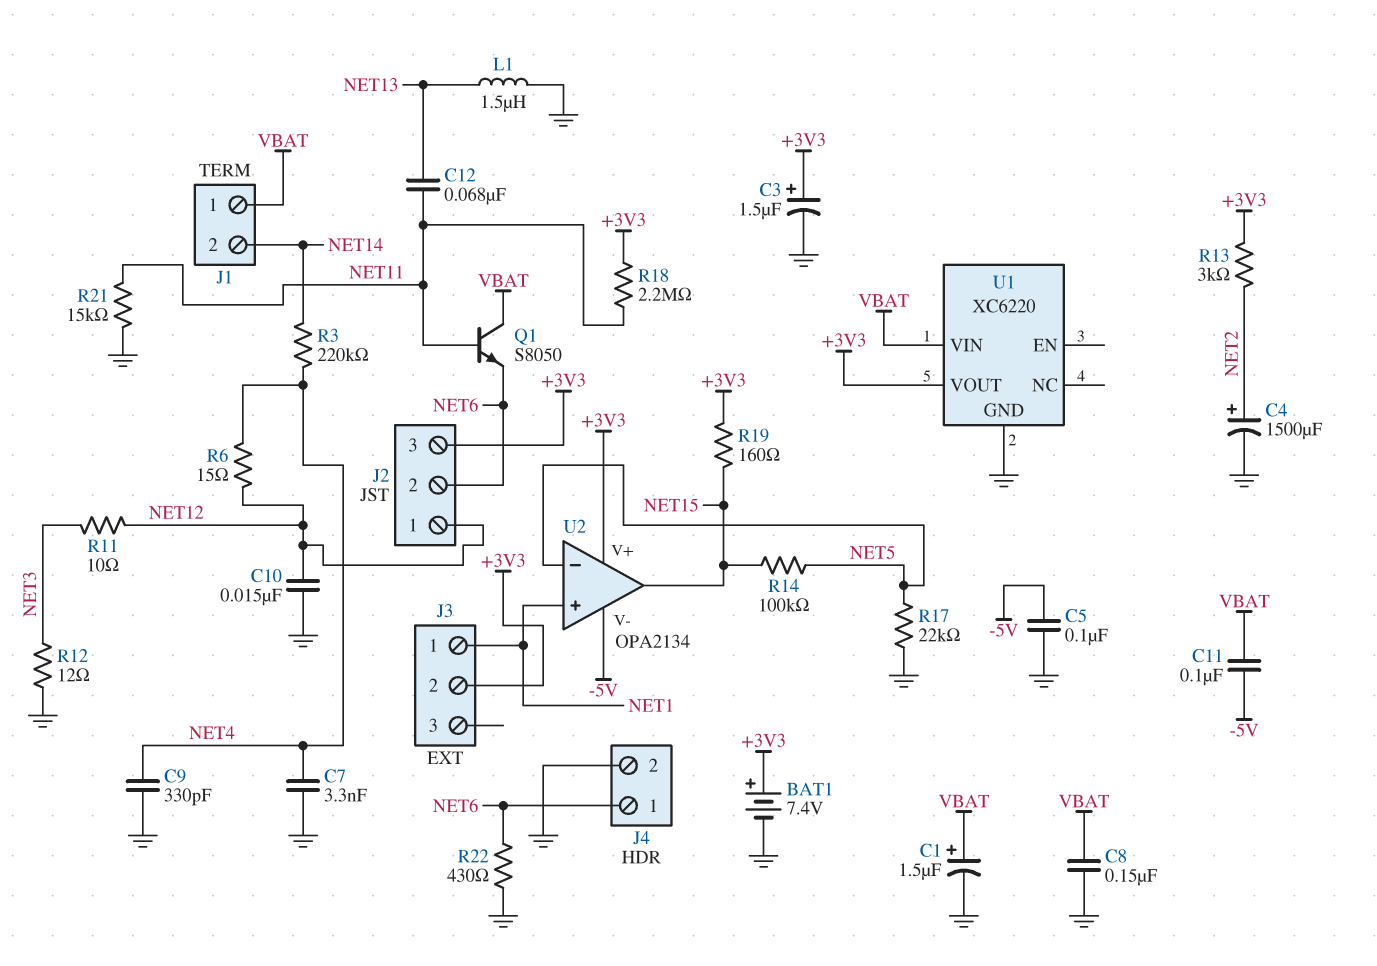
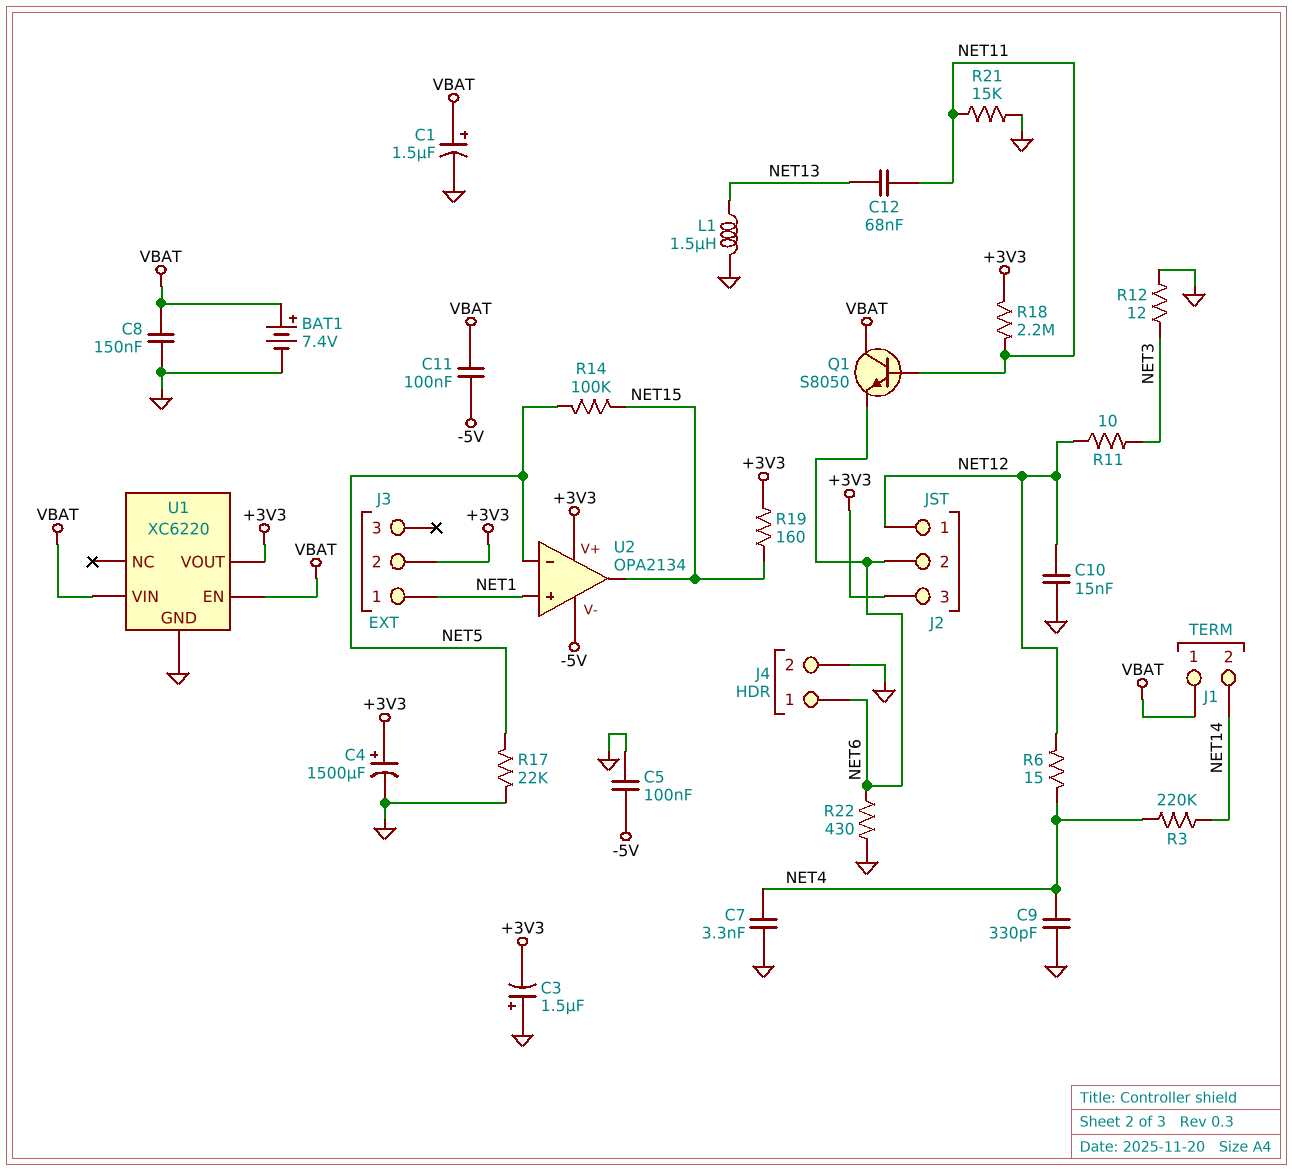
BAT1: 7.4V (plus +3V3, minus GND) -> 7.4V (plus VBAT, minus GND)
C3: 1.5uF (plus +3V3, minus GND) -> 1.5uF (plus GND, minus +3V3)
C4: 1500uF (plus NET2, minus GND) -> 1500uF (plus +3V3, minus GND)
R13: 3k (+3V3, NET2) -> none
U1 pin EN: none -> VBAT

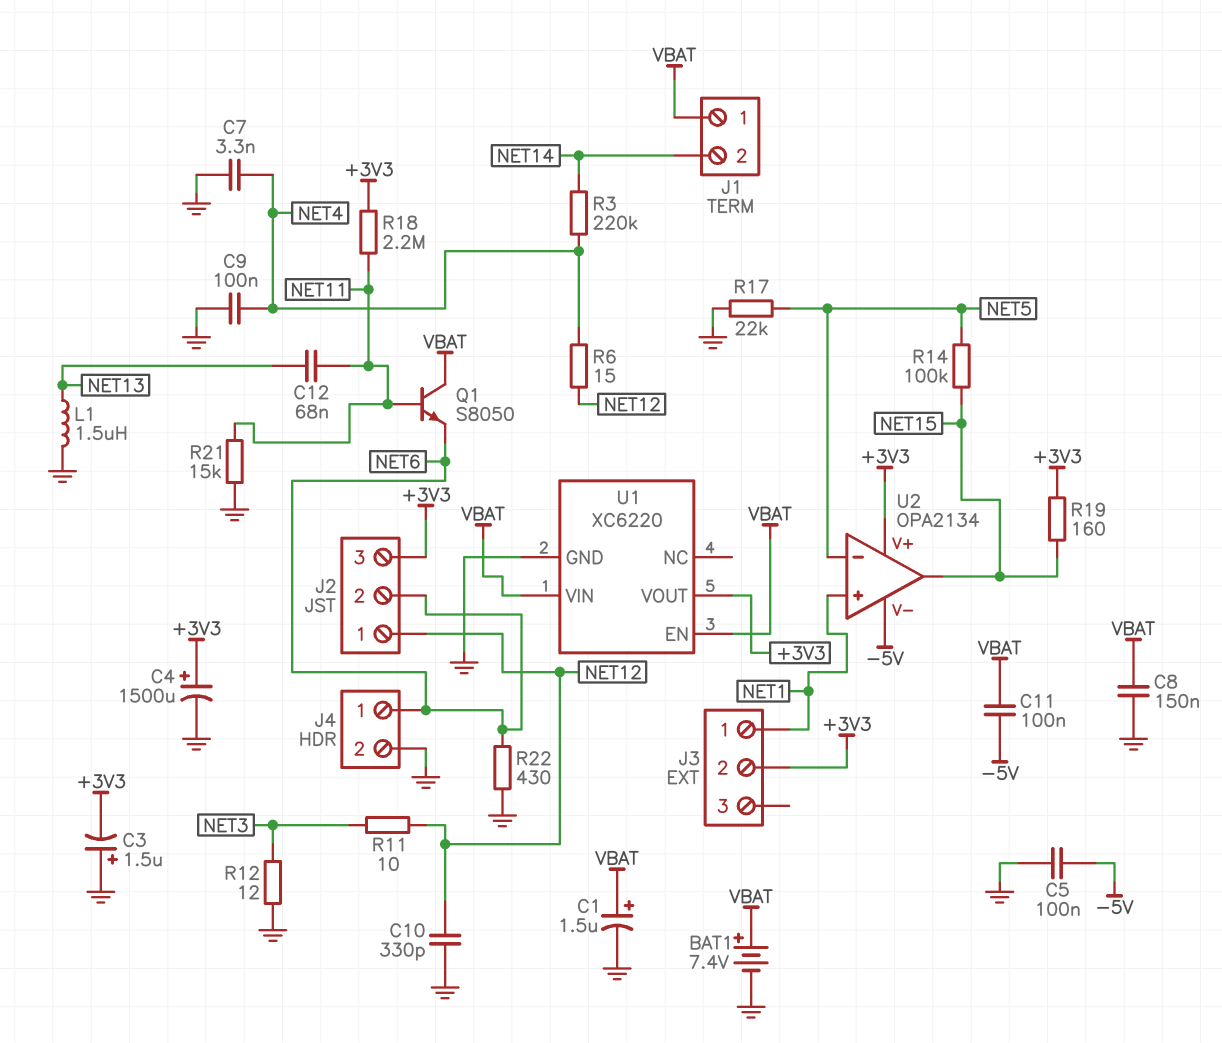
C9: 330pF (GND, NET4) -> 100nF (GND, NET4)
C10: 15nF (GND, NET12) -> 330pF (GND, NET12)

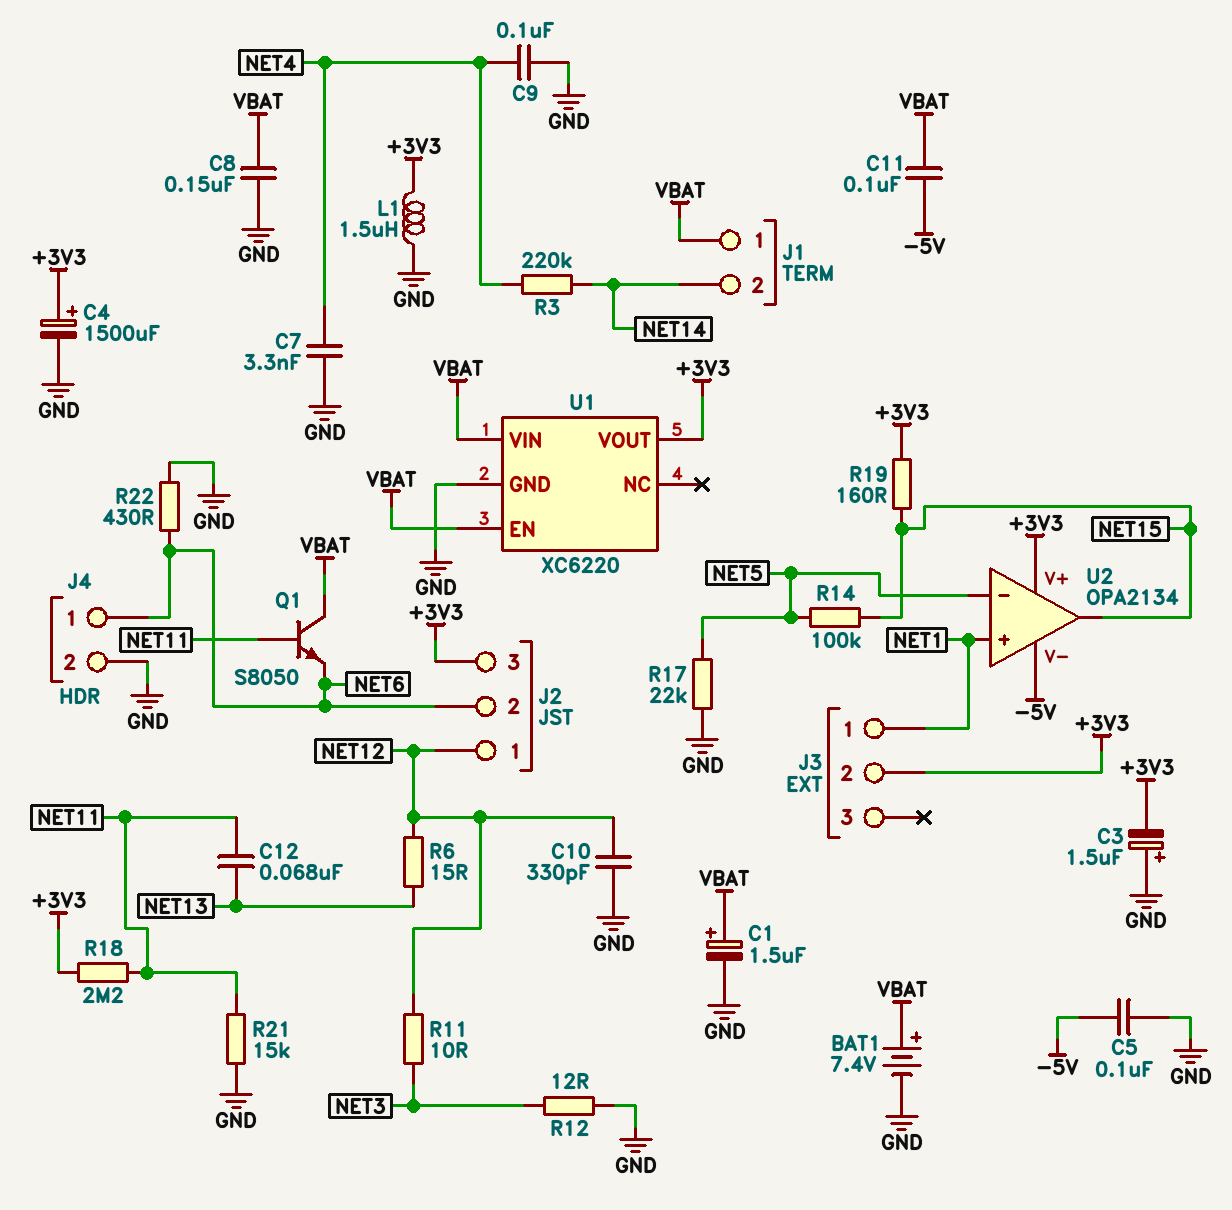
L1: 1.5uH (GND, NET13) -> 1.5uH (+3V3, GND)
R6: 15 (NET4, NET12) -> 15 (NET12, NET13)

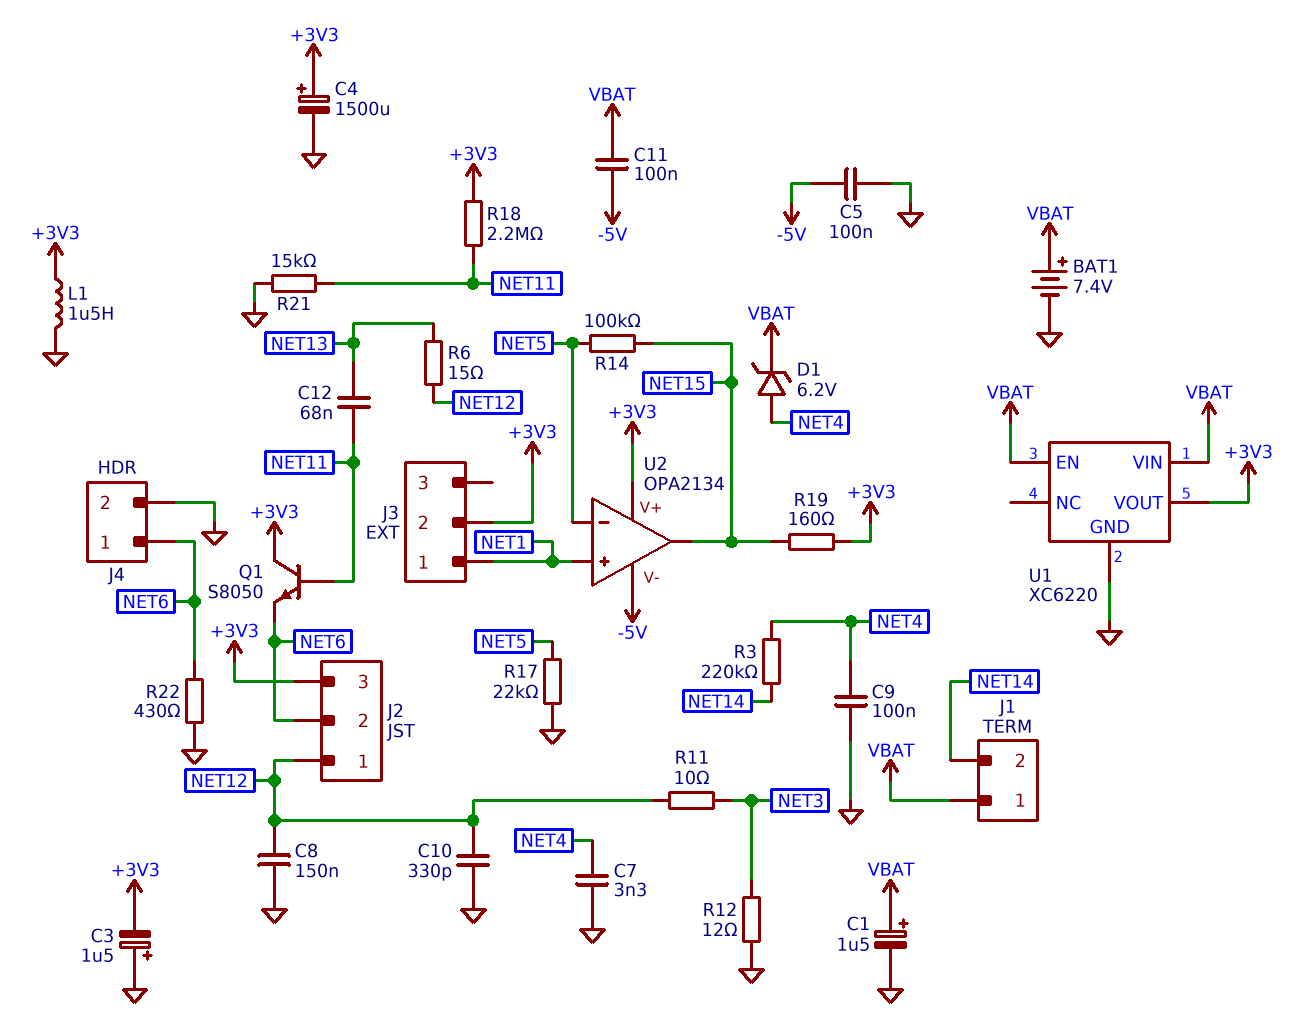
C8: 150nF (GND, VBAT) -> 150nF (GND, NET12)
D1: none -> zener 6.2V (A NET4, K VBAT)
Q1: NPN S8050 (B NET11, C VBAT, E NET6) -> NPN S8050 (B NET11, C +3V3, E NET6)

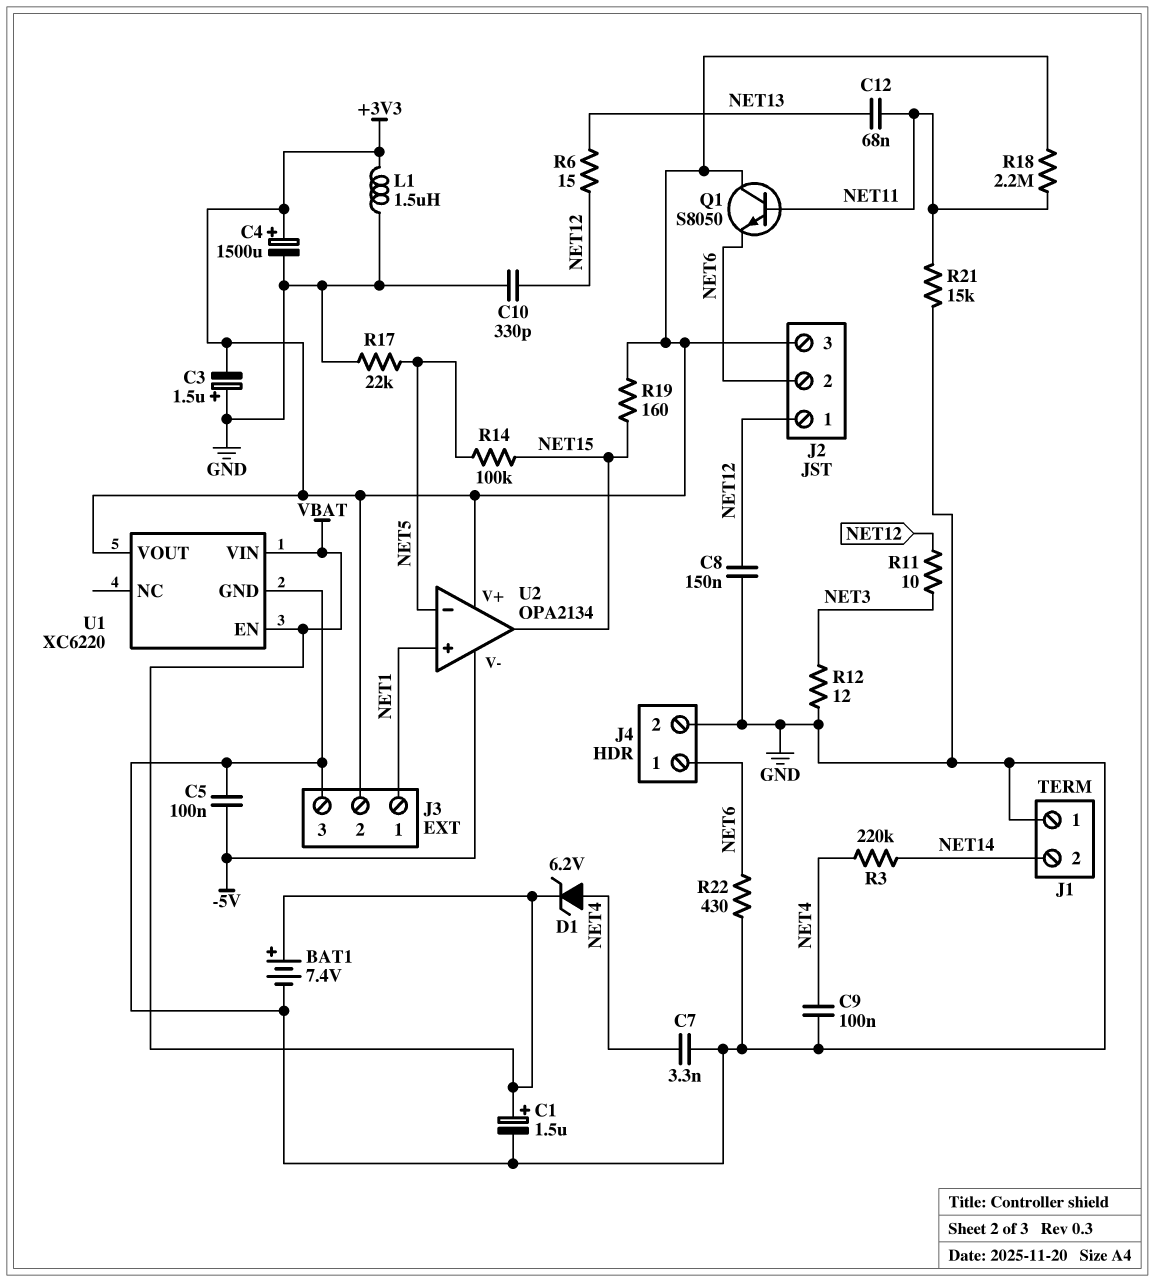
C11: 100nF (-5V, VBAT) -> none
J1 pin 1: VBAT -> GND
J3 pin 3: none -> GND

